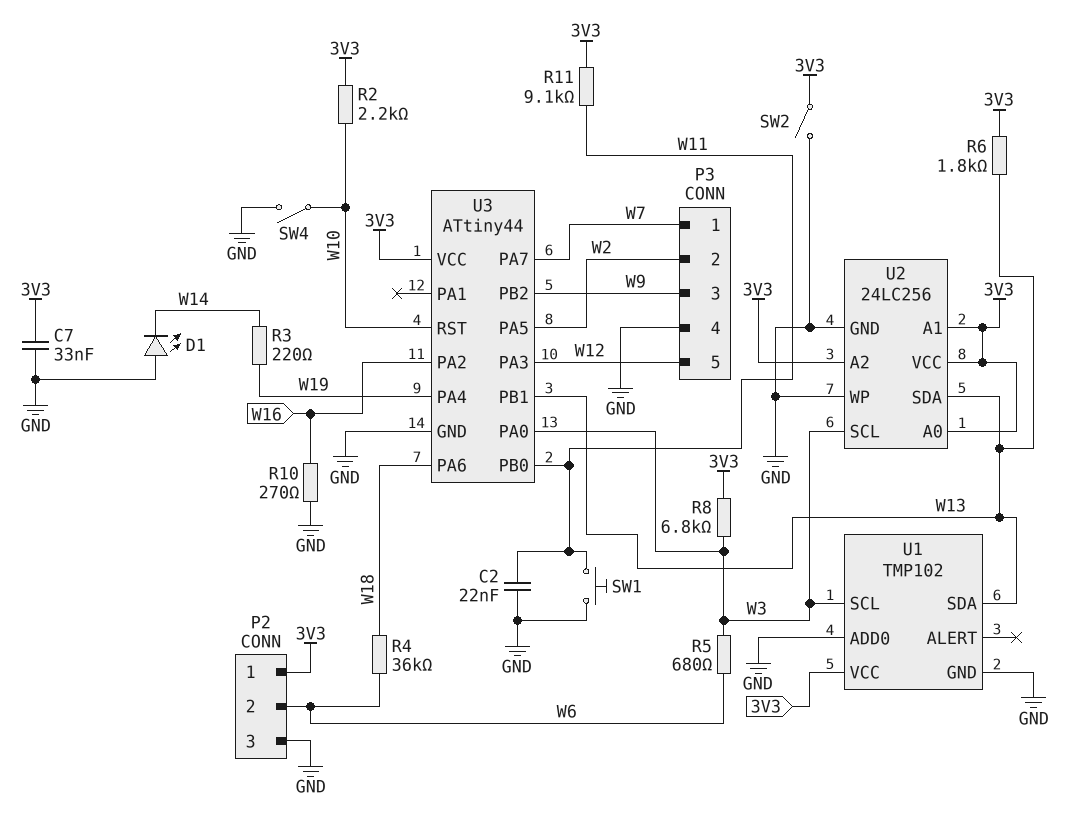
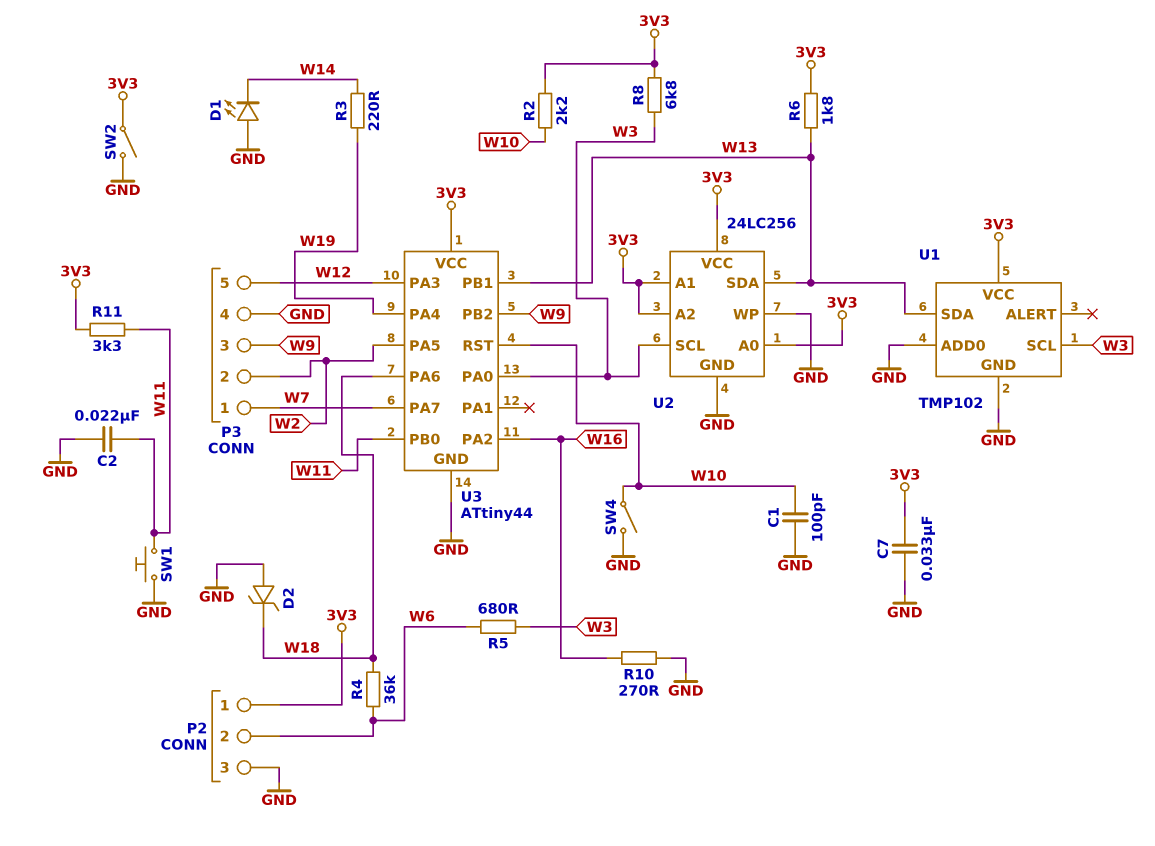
C1: none -> 100pF (GND, W10)
D2: none -> zener (A GND, K W18)
R11: 9.1k (3V3, W11) -> 3.3k (3V3, W11)

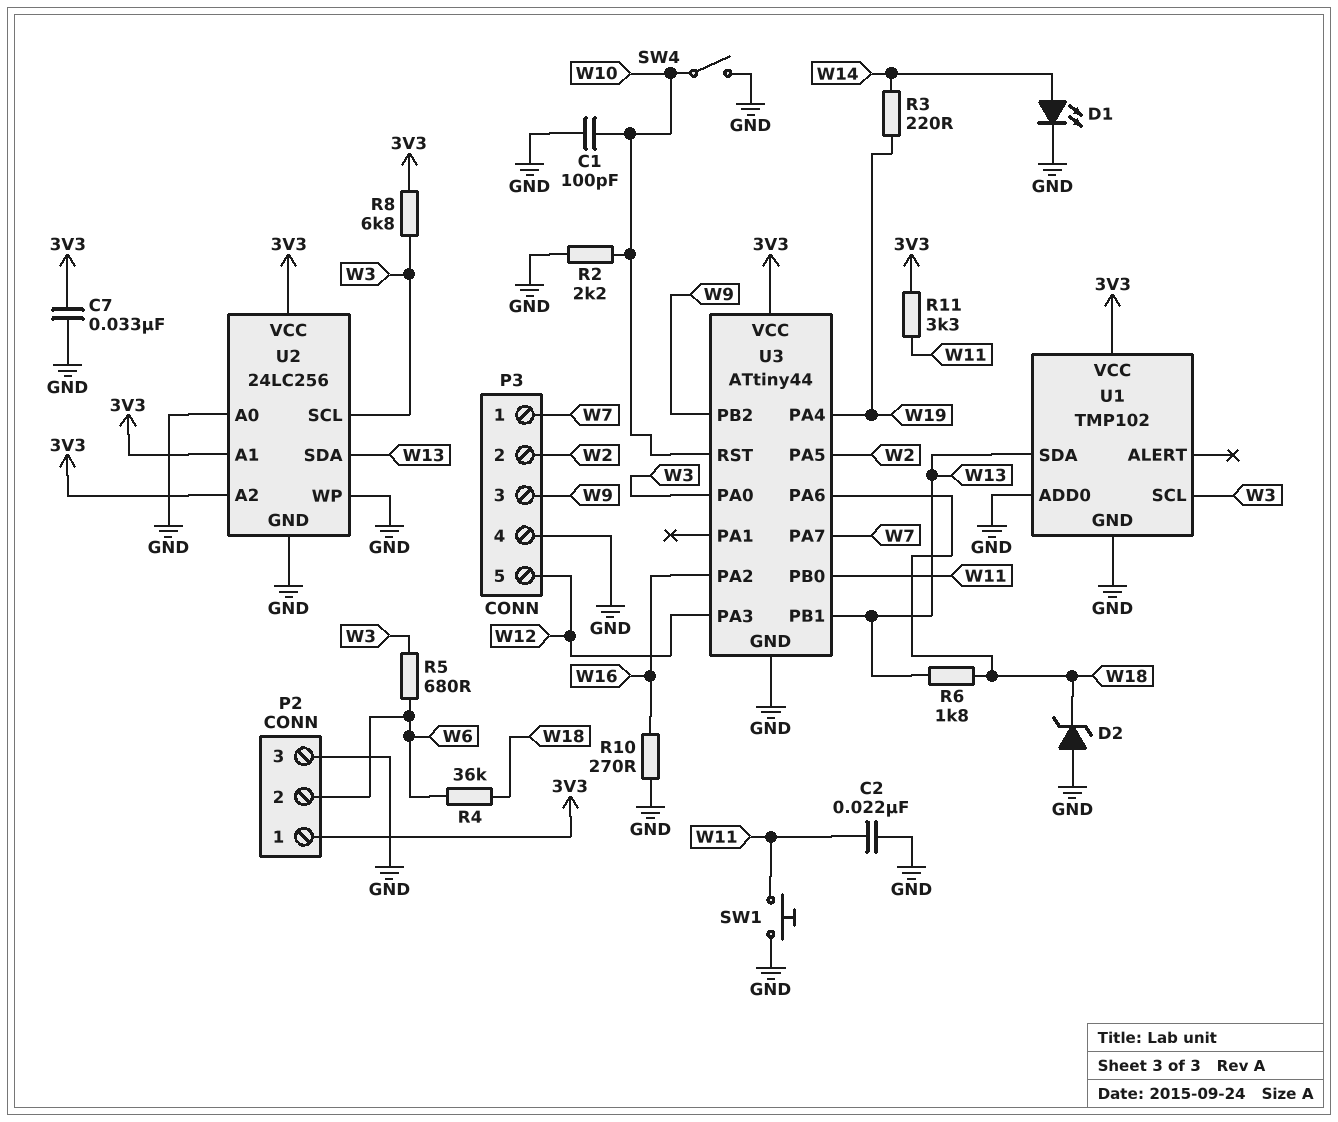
D1: LED (A GND, K W14) -> LED (A W14, K GND)
R2: 2.2k (3V3, W10) -> 2.2k (GND, W10)
R6: 1.8k (3V3, W13) -> 1.8k (W13, W18)
SW2: switch (3V3, GND) -> none
U2 pin A0: 3V3 -> GND

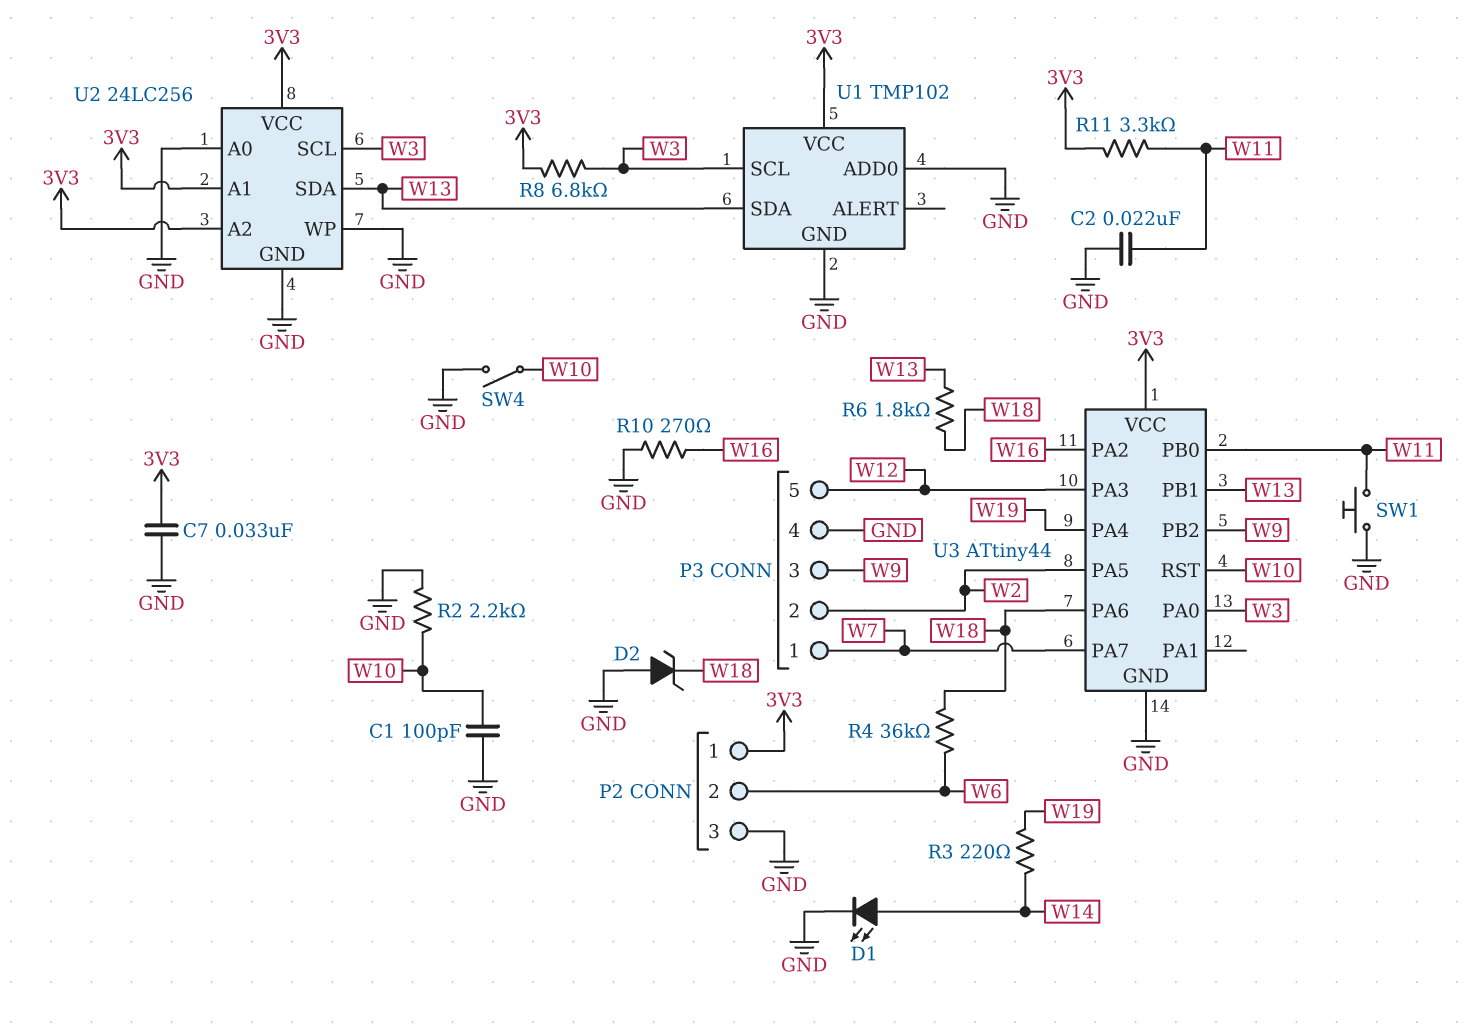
R5: 680 (W3, W6) -> none

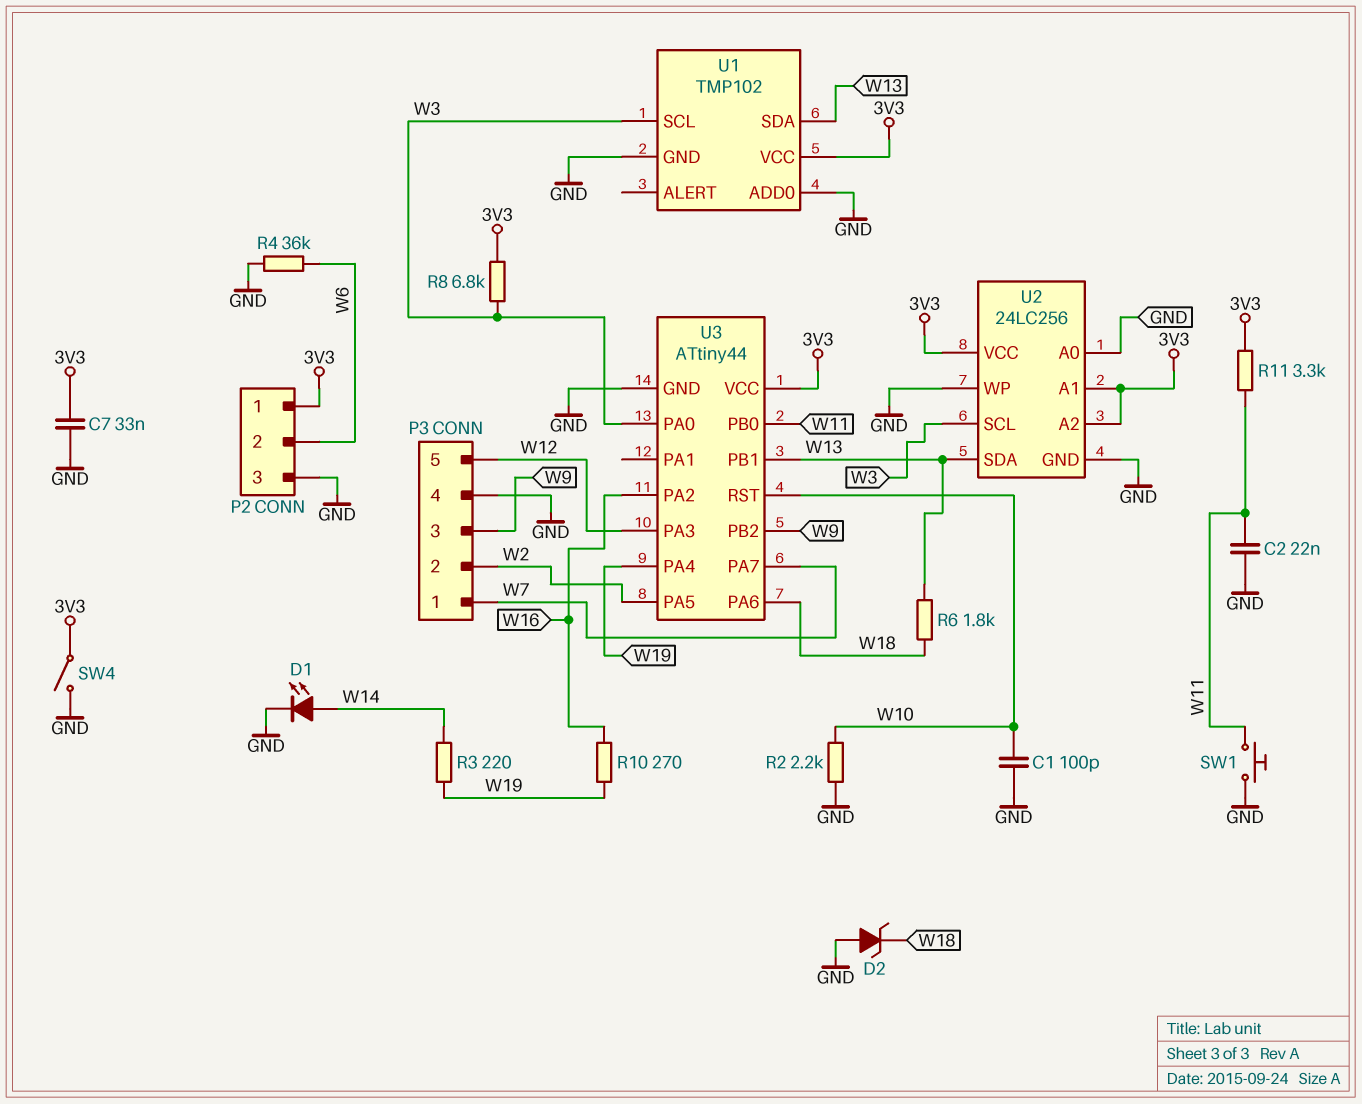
R4: 36k (W6, W18) -> 36k (GND, W6)
R10: 270 (GND, W16) -> 270 (W16, W19)
SW4: switch (GND, W10) -> switch (3V3, GND)

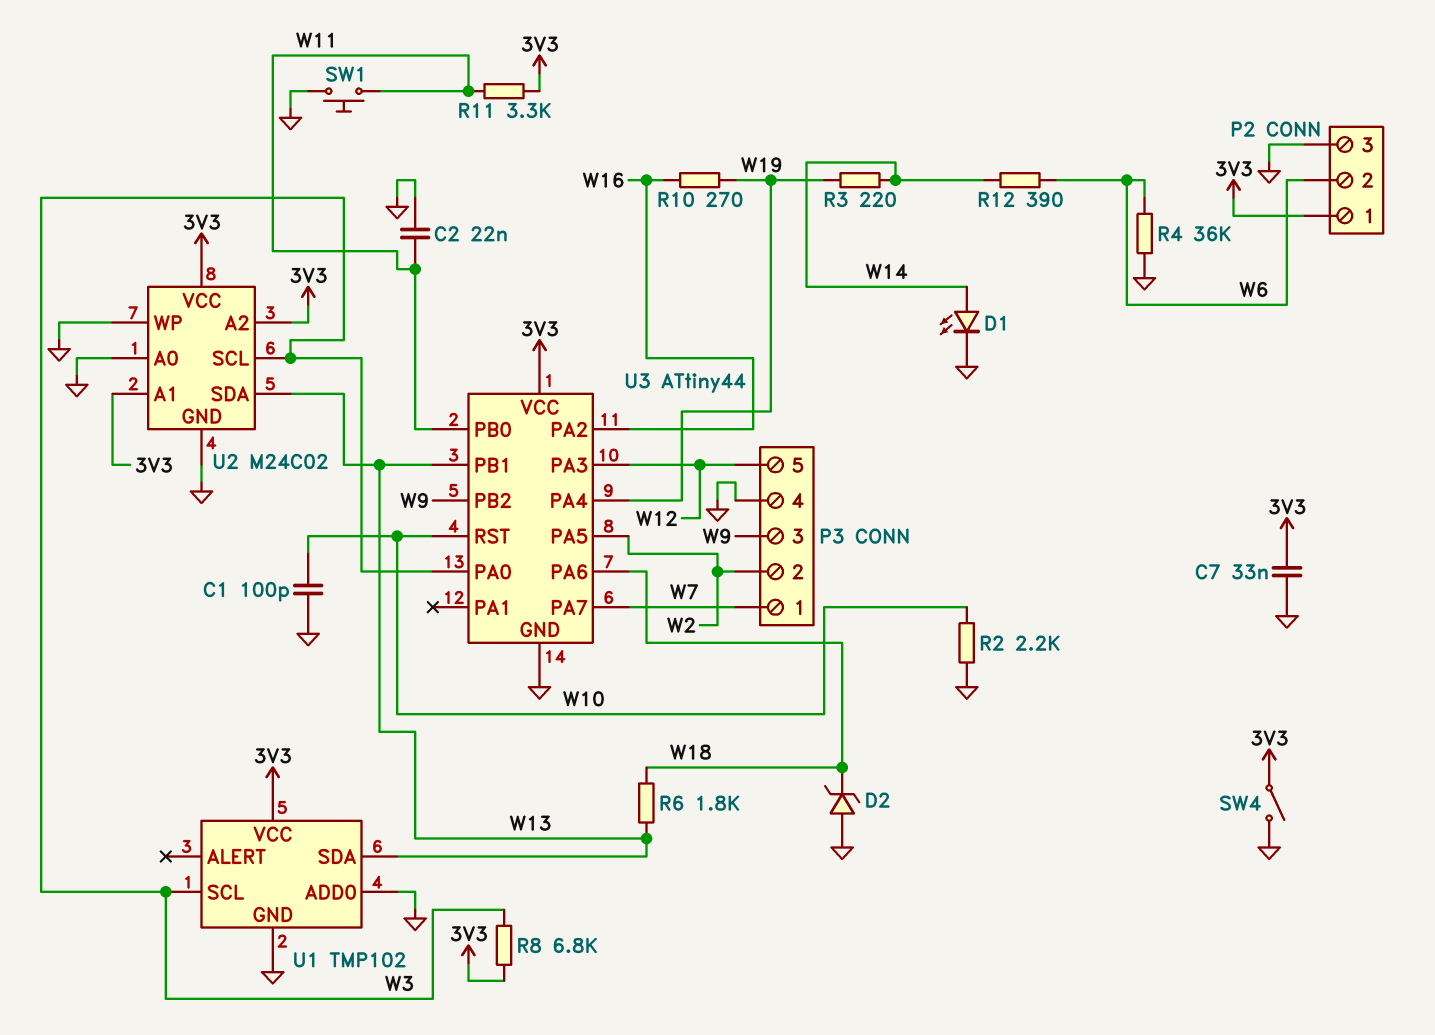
R12: none -> 390 (W6, W14)
U2: 24LC256 -> M24C02

